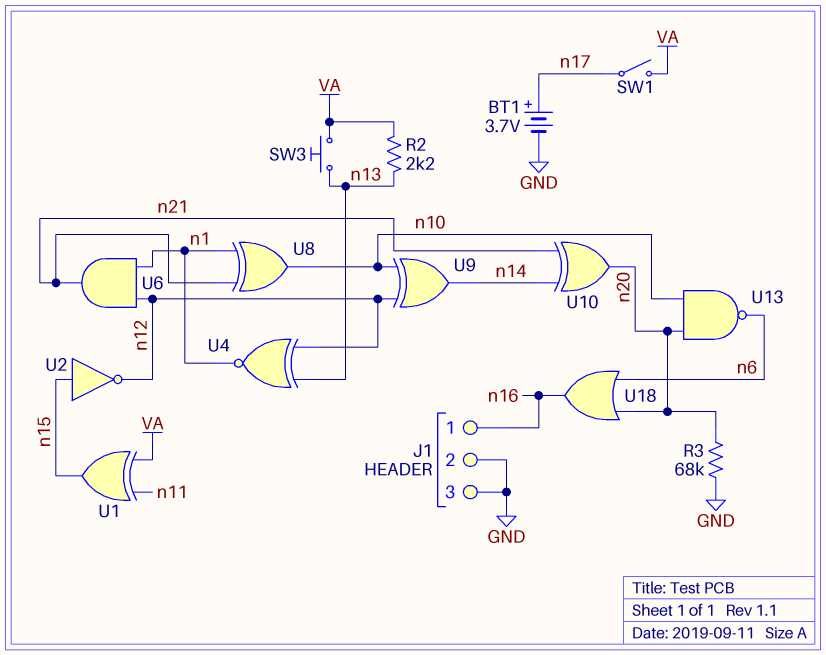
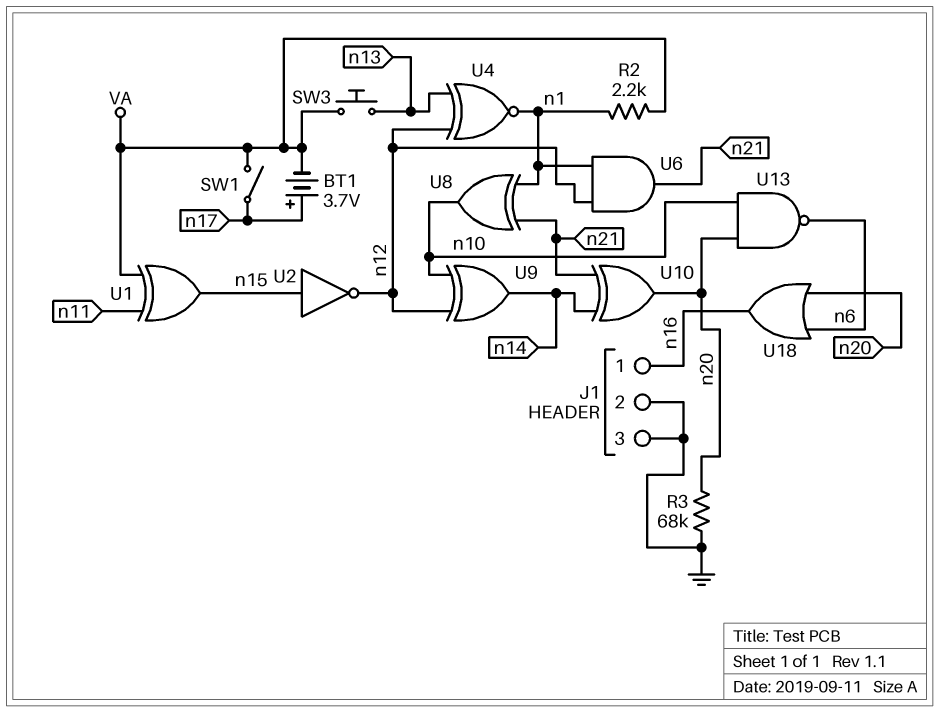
BT1: 3.7V (plus n17, minus GND) -> 3.7V (plus n17, minus VA)
R2: 2.2k (VA, n13) -> 2.2k (VA, n1)

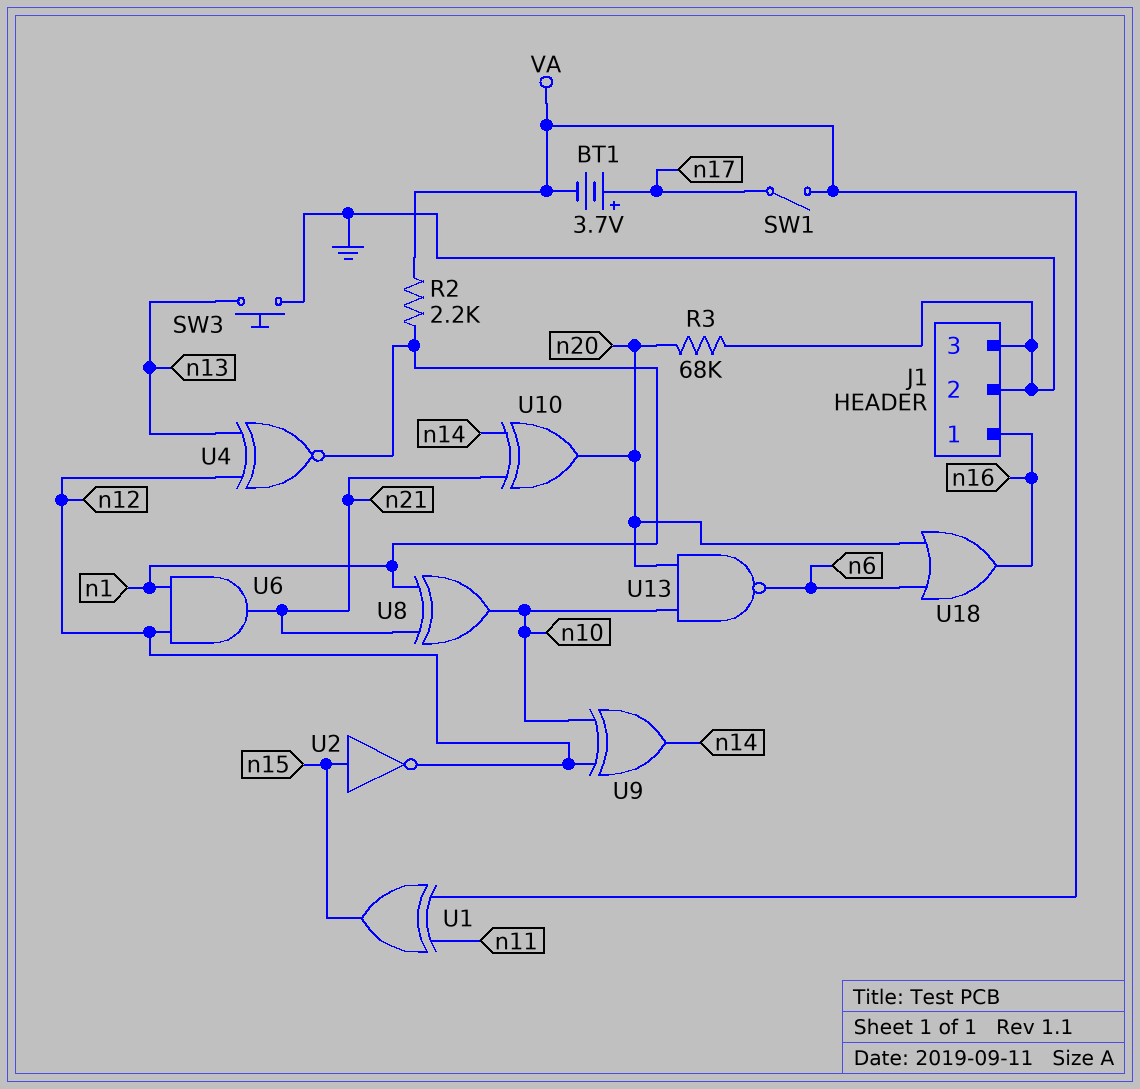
SW3: button (VA, n13) -> button (GND, n13)

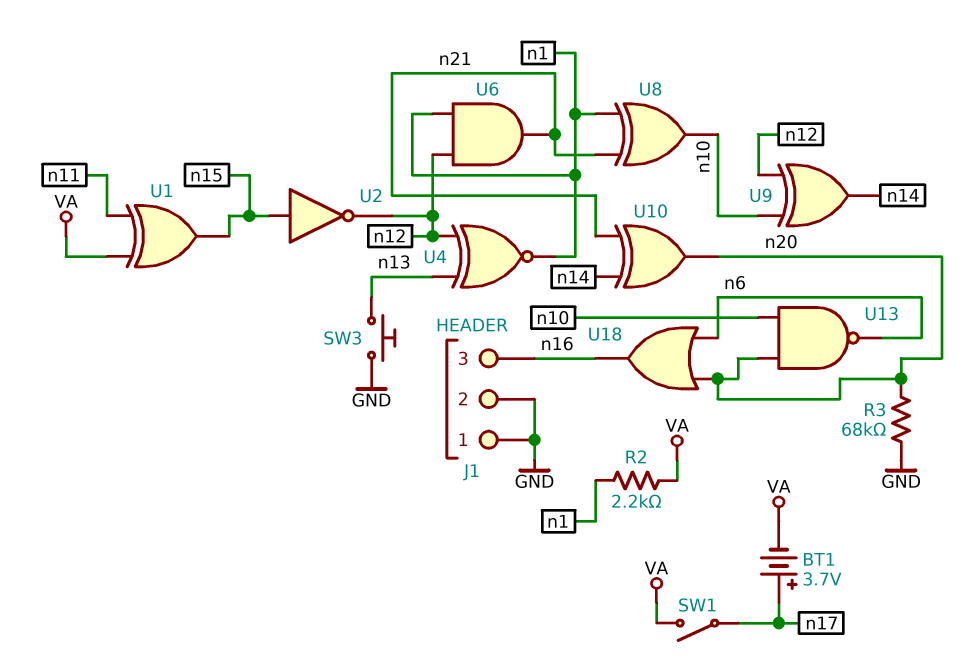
J1 pin 1: n16 -> GND
J1 pin 3: GND -> n16

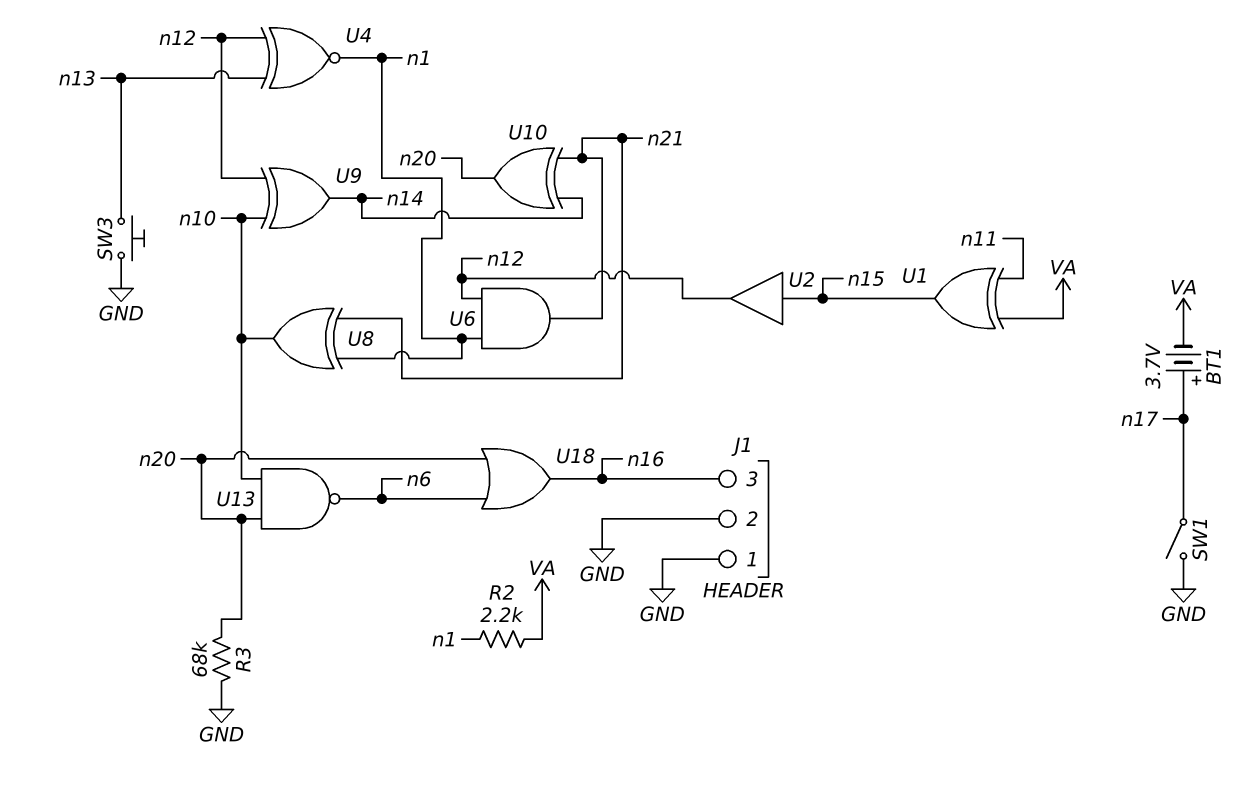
SW1: switch (VA, n17) -> switch (GND, n17)
U2: NOT (in n15, out n12) -> buffer (in n15, out n12)

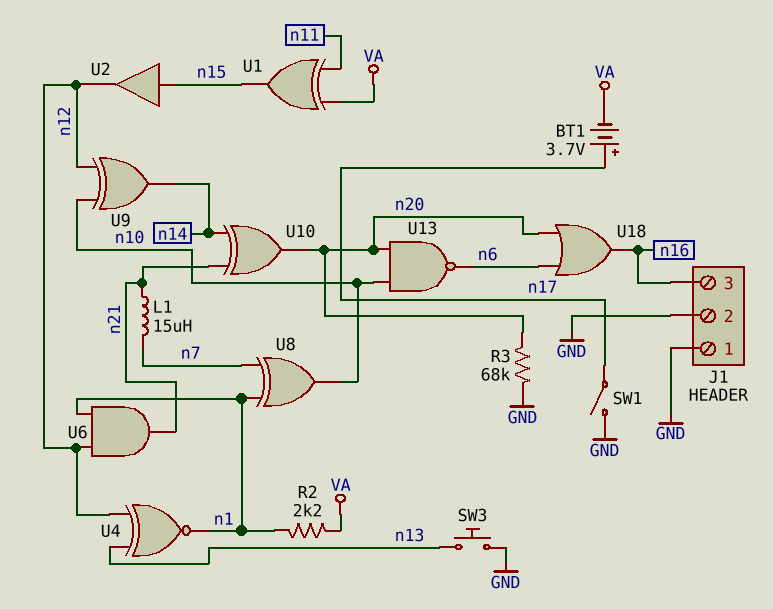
L1: none -> 15uH (n7, n21)
U8: XOR (in n1, in n21, out n10) -> XOR (in n1, in n7, out n10)

